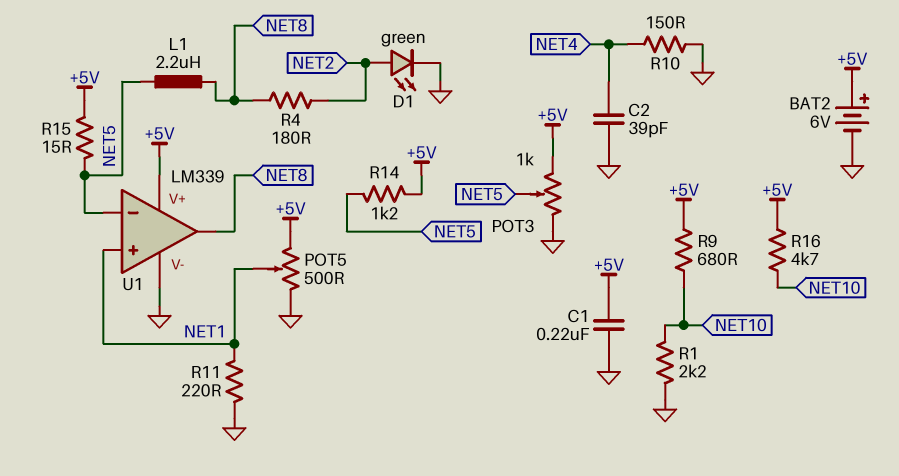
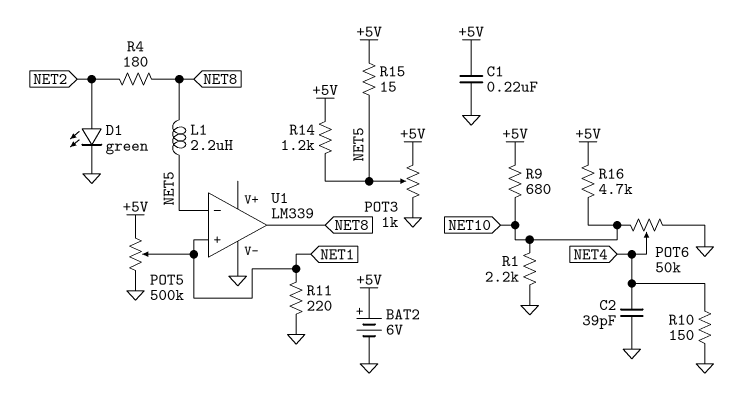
POT5: 500 (+5V, GND, wiper NET1) -> 500k (+5V, GND, wiper NET1)
POT6: none -> 50k (GND, NET10, wiper NET4)
U1 pin V+: +5V -> none

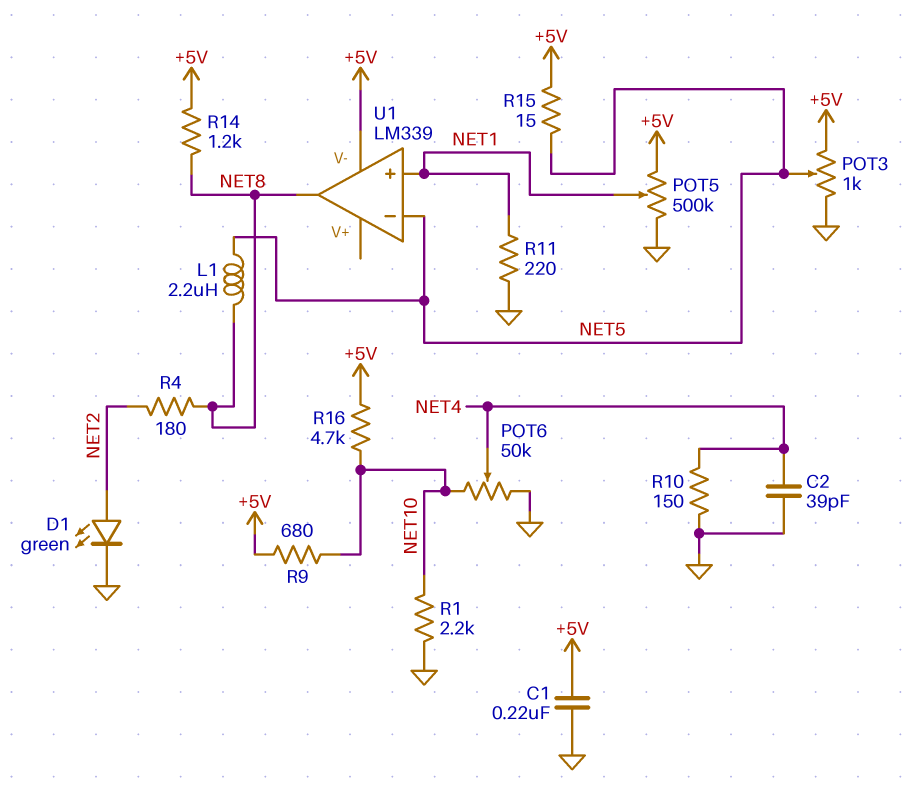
BAT2: 6V (plus +5V, minus GND) -> none
R14: 1.2k (+5V, NET5) -> 1.2k (+5V, NET8)
U1 pin V-: GND -> +5V

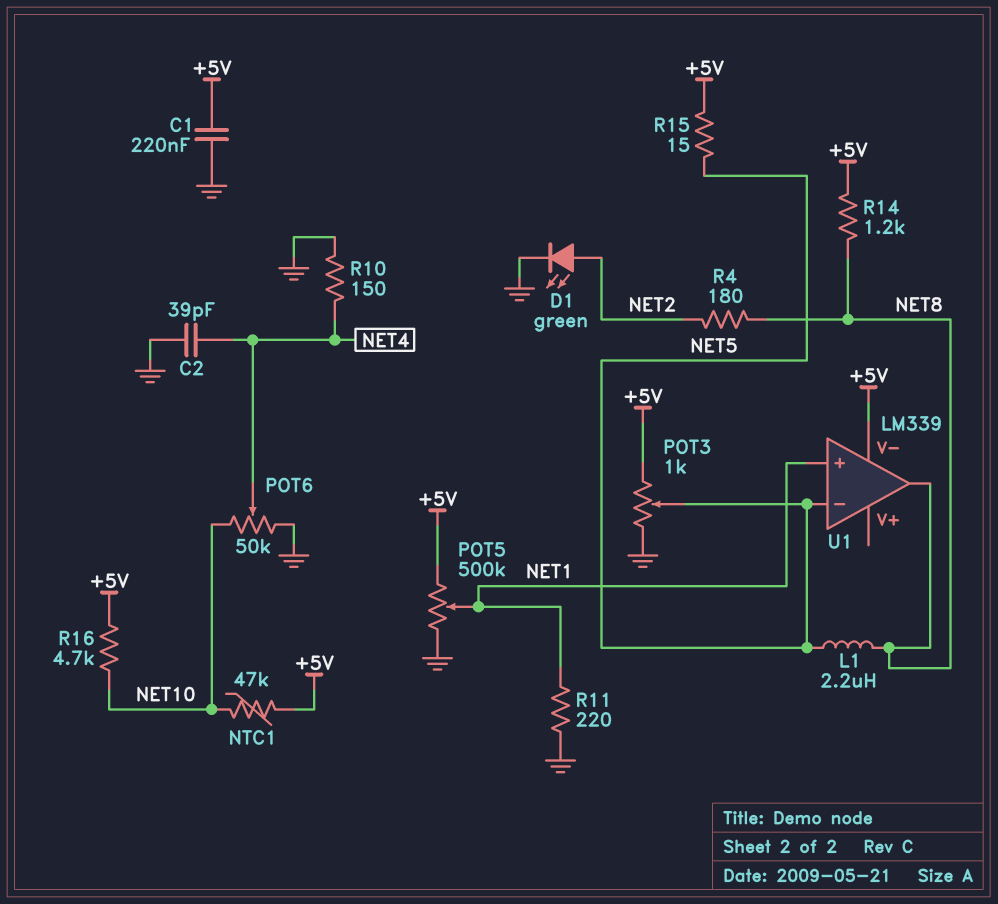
NTC1: none -> 47k (+5V, NET10)
R1: 2.2k (GND, NET10) -> none
R9: 680 (+5V, NET10) -> none

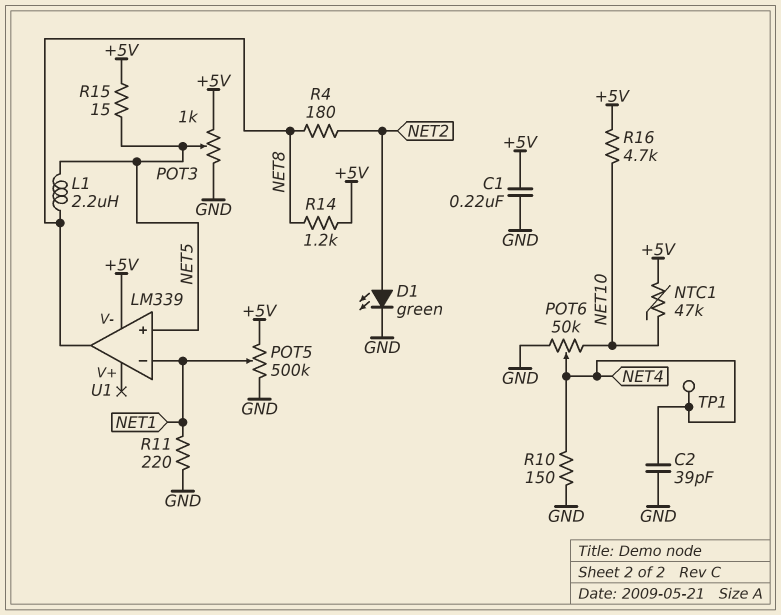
TP1: none -> test point (NET4)
U1 pin in+: NET1 -> NET5
U1 pin in-: NET5 -> NET1

